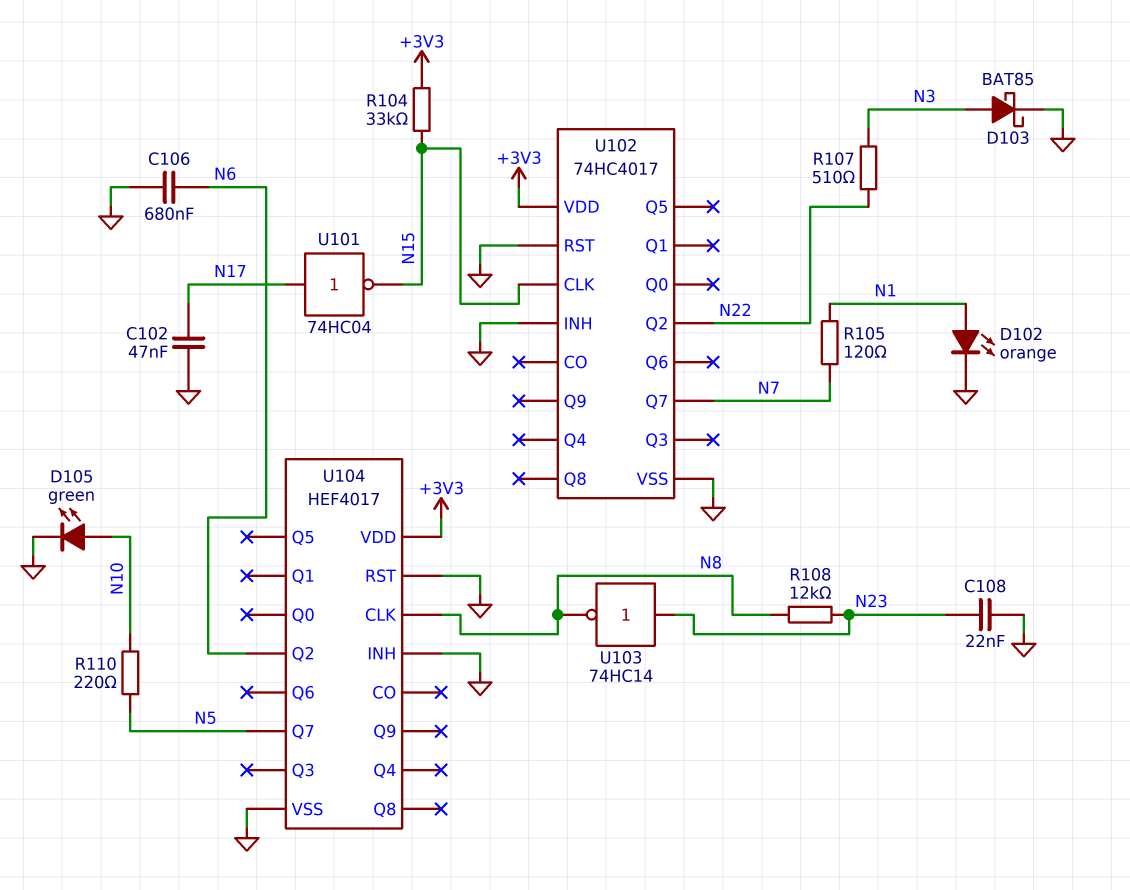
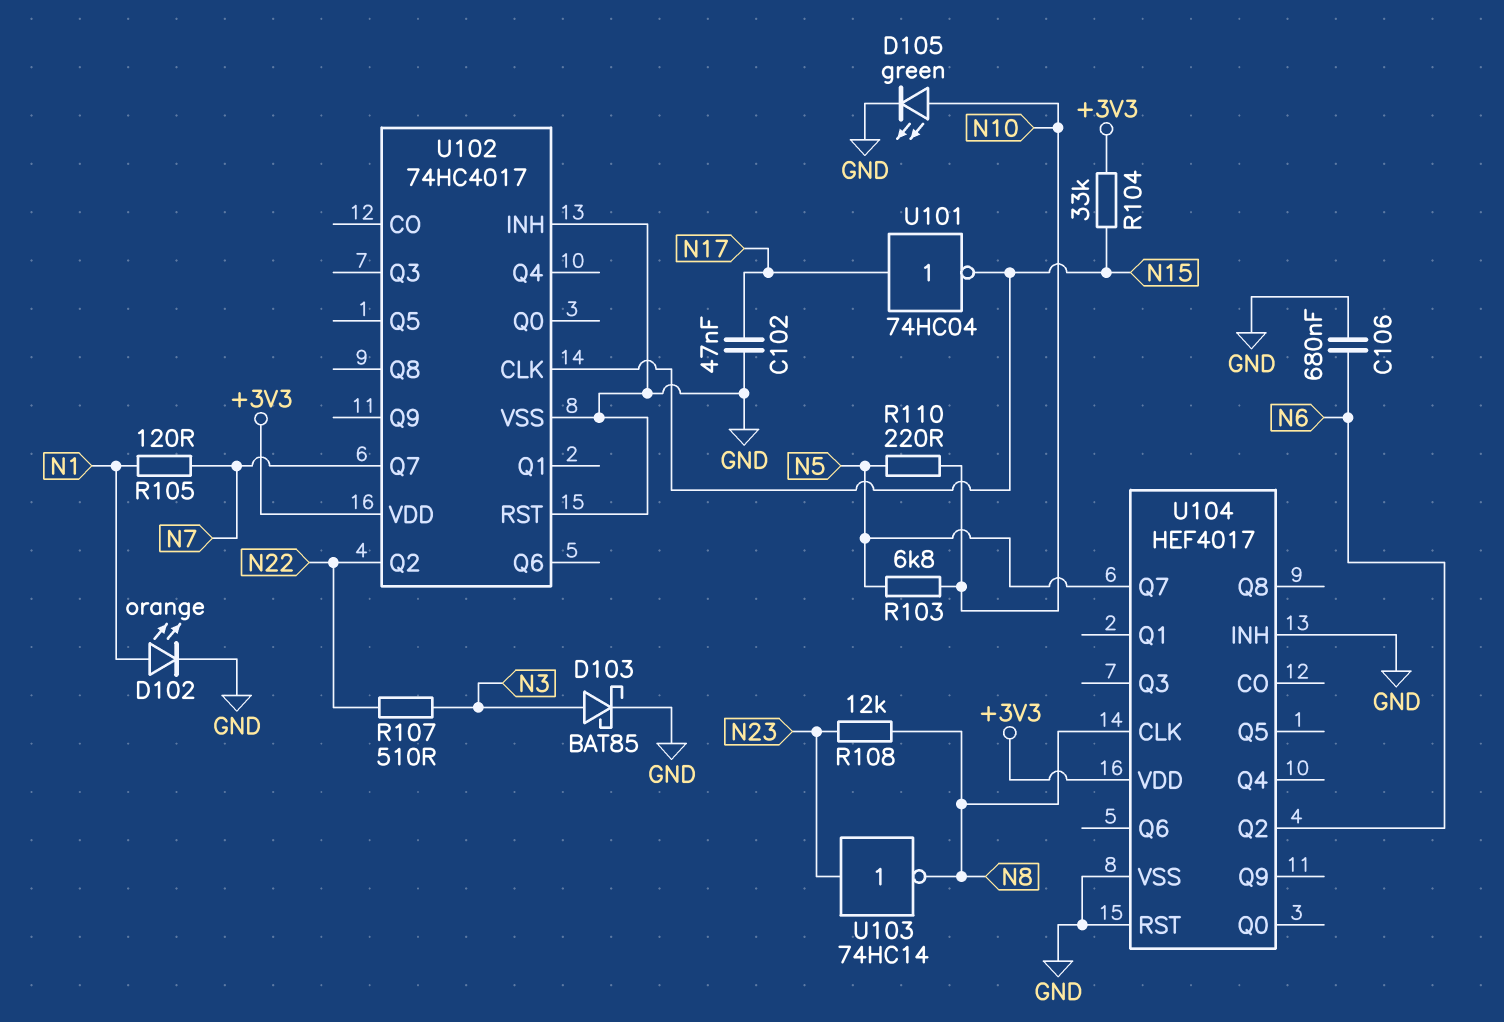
C108: 22nF (GND, N23) -> none
R103: none -> 6.8k (N5, N10)

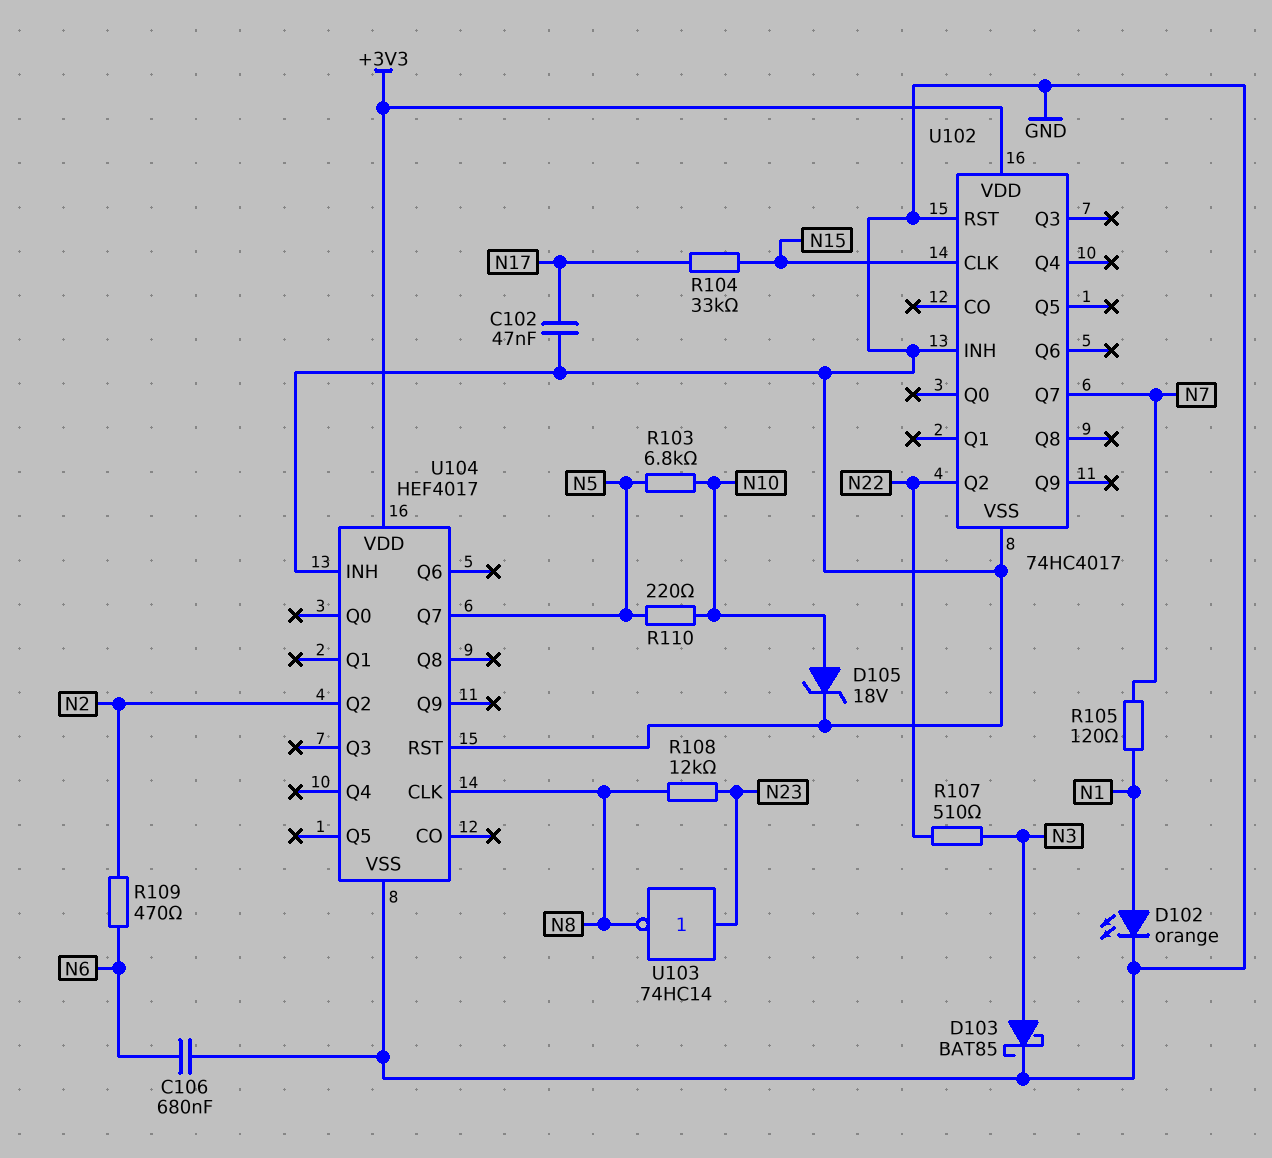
D105: LED green (A N10, K GND) -> zener 18V (A N10, K GND)
R104: 33k (+3V3, N15) -> 33k (N15, N17)
R109: none -> 470 (N2, N6)
U101: NOT 74HC04 (in N17, out N15) -> none
U104 pin Q2: N6 -> N2

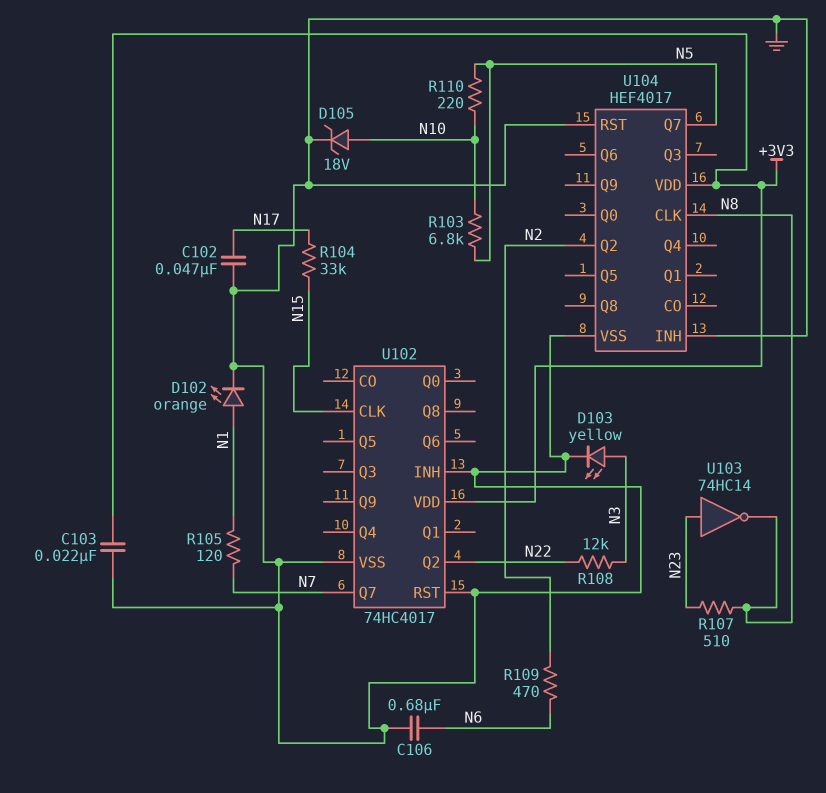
C103: none -> 22nF (+3V3, GND)
D103: schottky BAT85 (A N3, K GND) -> LED yellow (A N3, K GND)
R107: 510 (N3, N22) -> 510 (N8, N23)
R108: 12k (N8, N23) -> 12k (N3, N22)

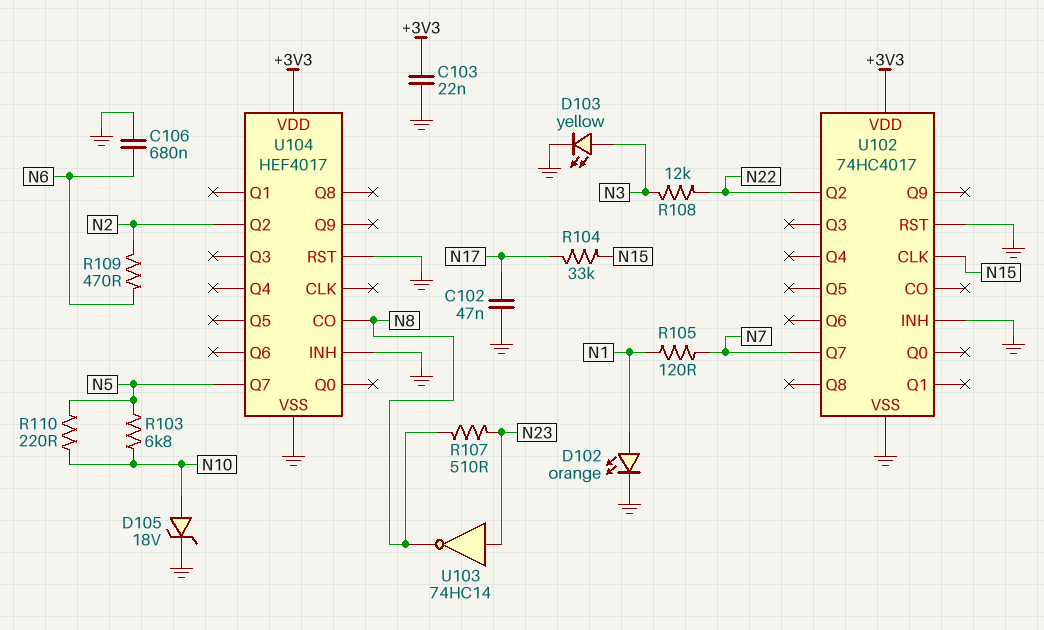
U104 pin CLK: N8 -> none
U104 pin CO: none -> N8

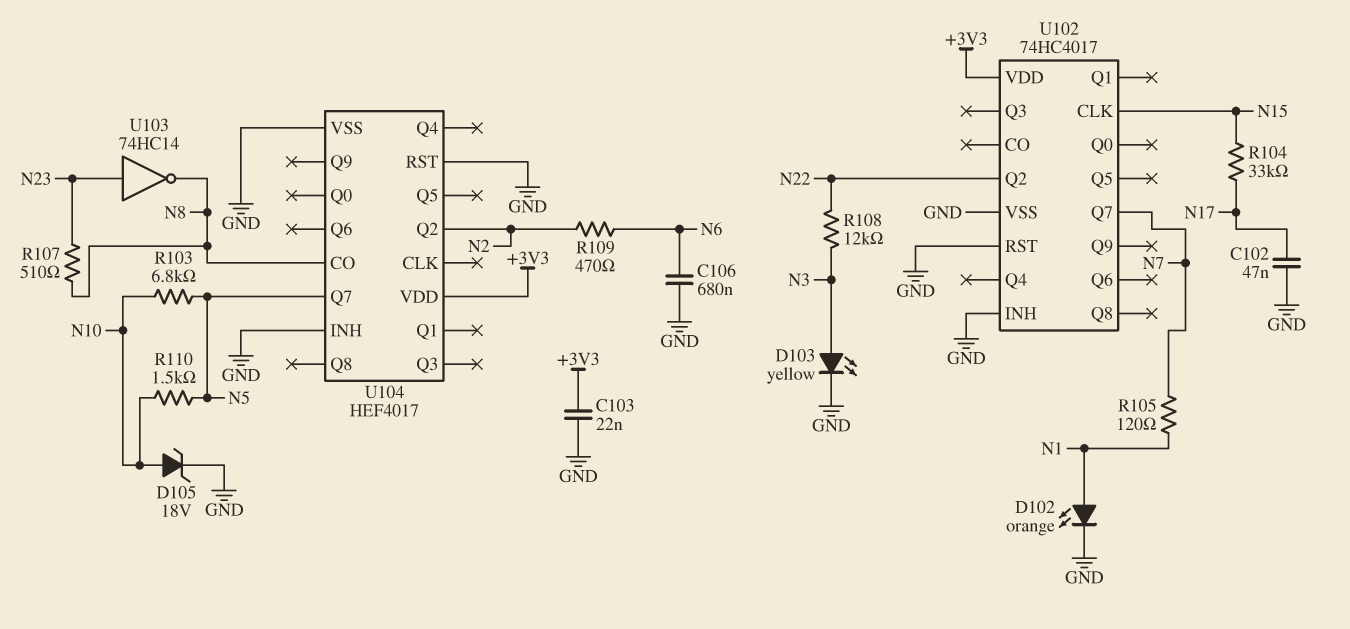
R110: 220 (N5, N10) -> 1.5k (N5, N10)

